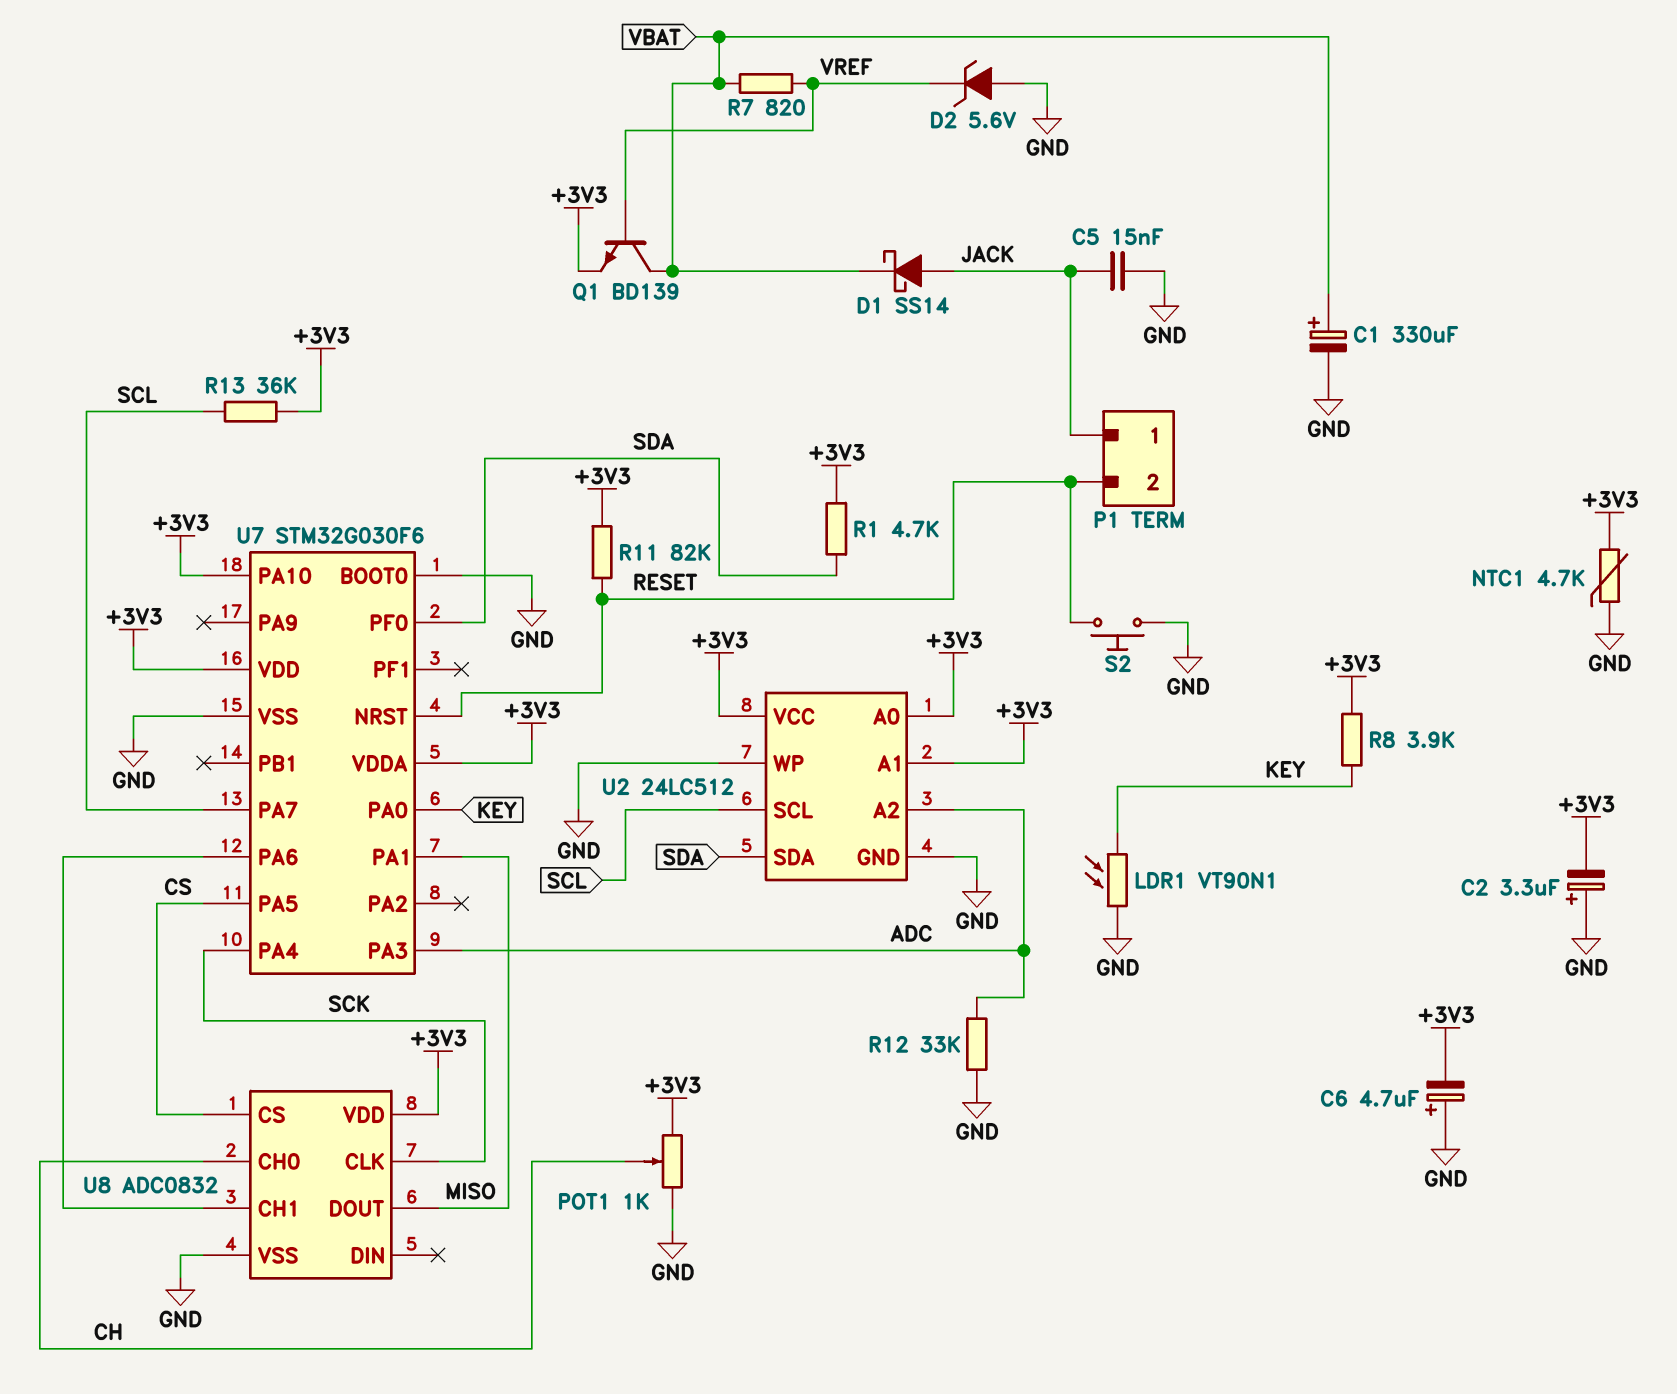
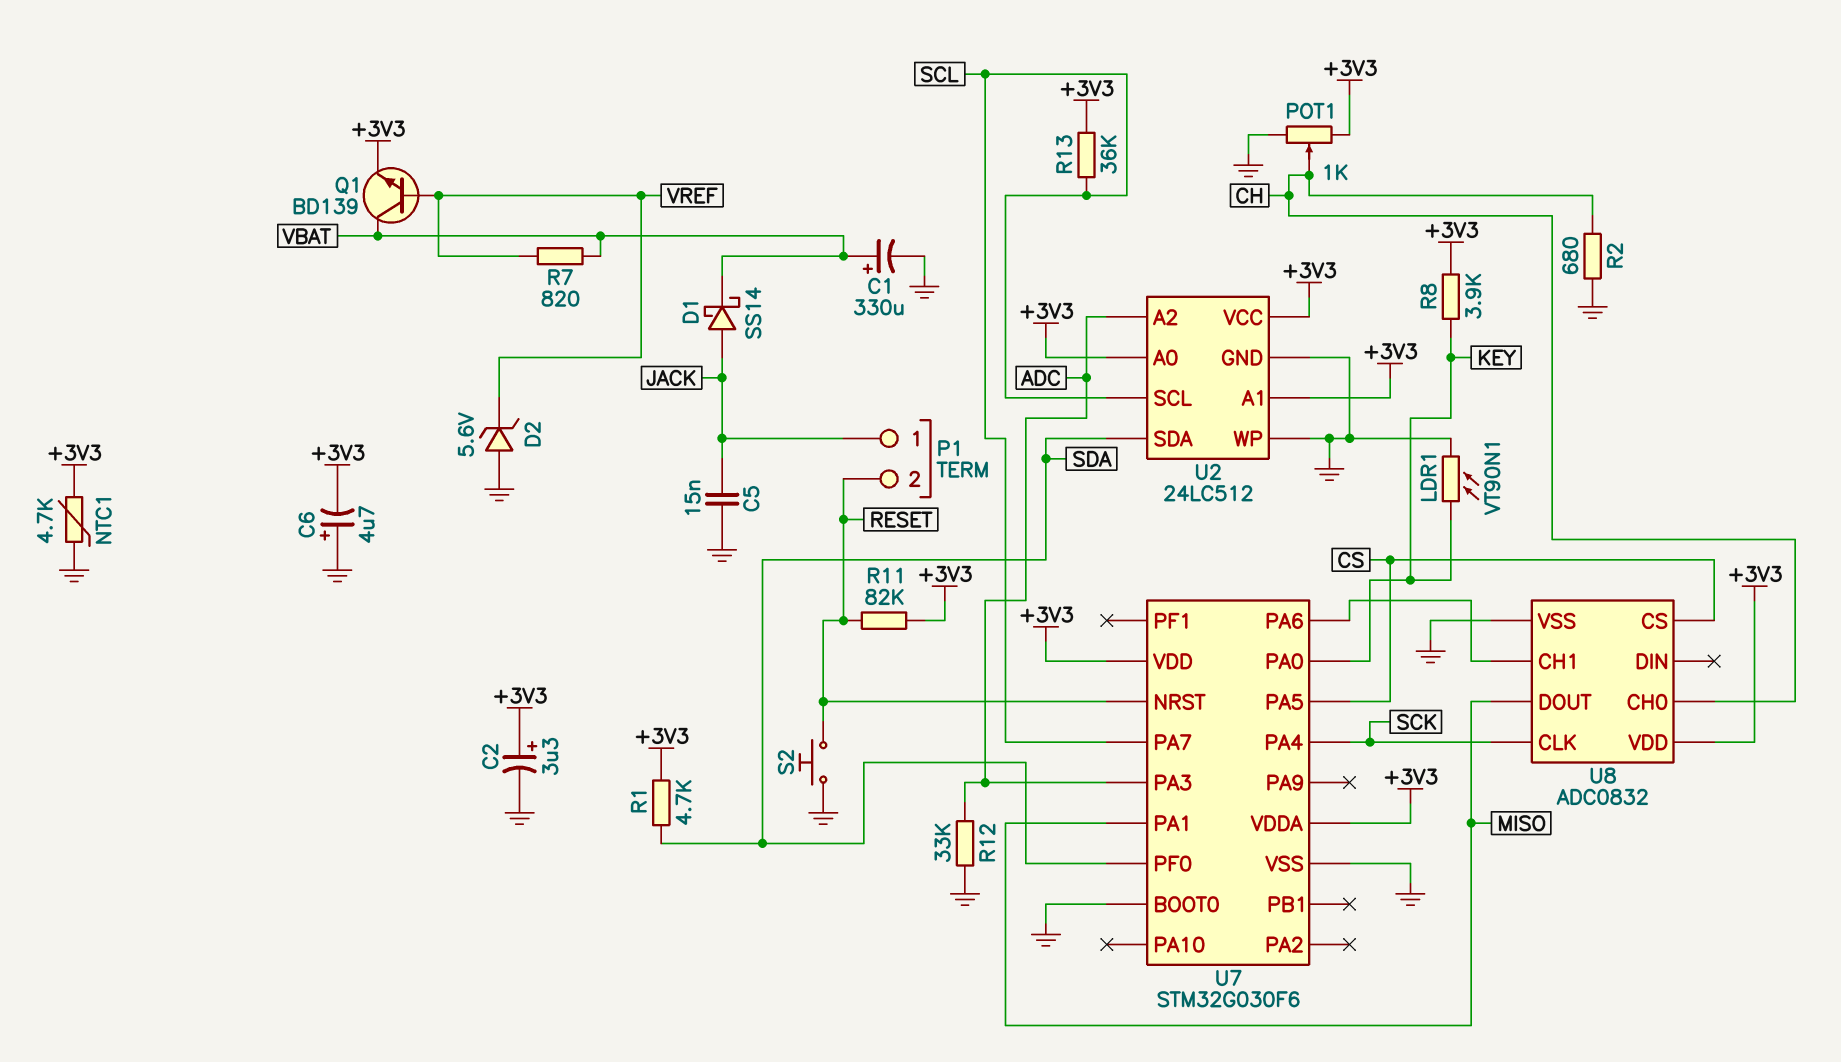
C2: 3.3uF (plus GND, minus +3V3) -> 3.3uF (plus +3V3, minus GND)
R2: none -> 680 (CH, GND)
U7 pin PA10: +3V3 -> none

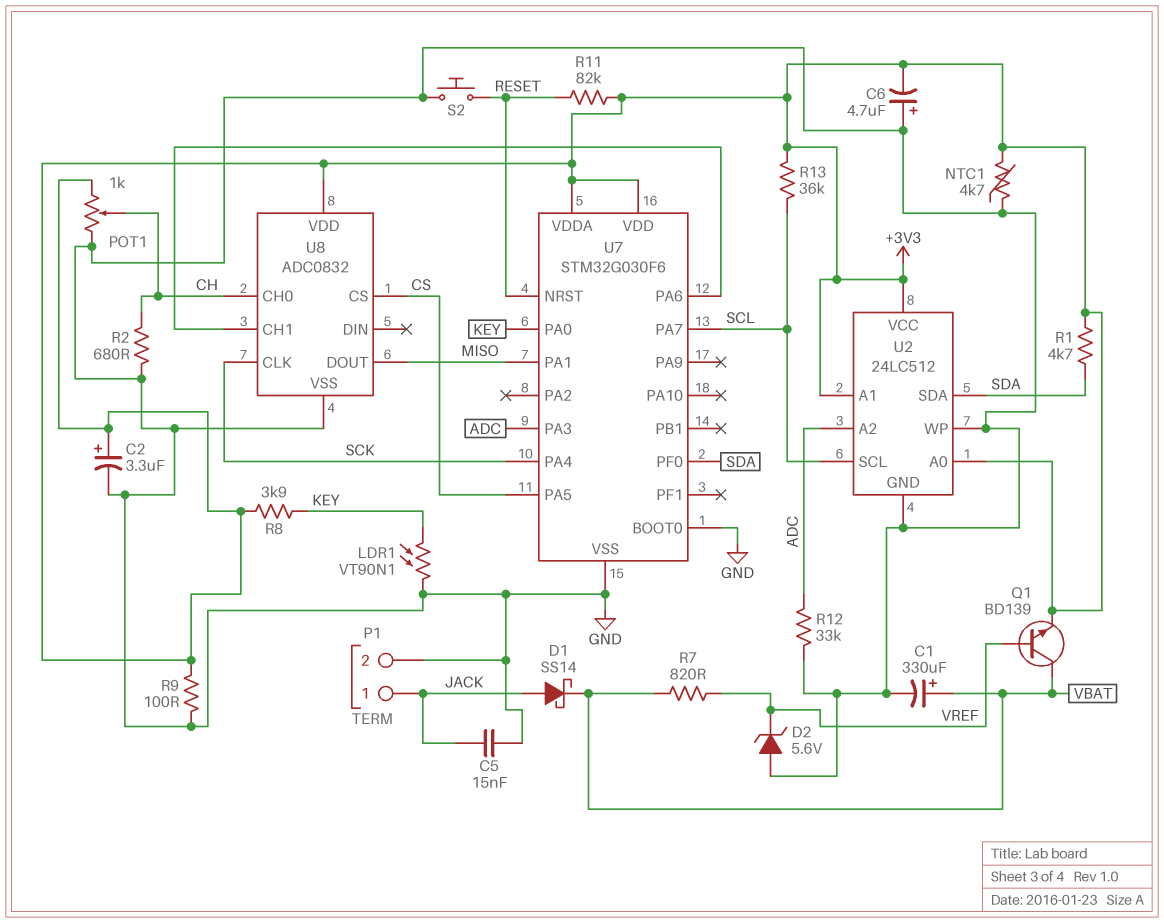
P1 pin 2: RESET -> GND
R9: none -> 100 (+3V3, GND)

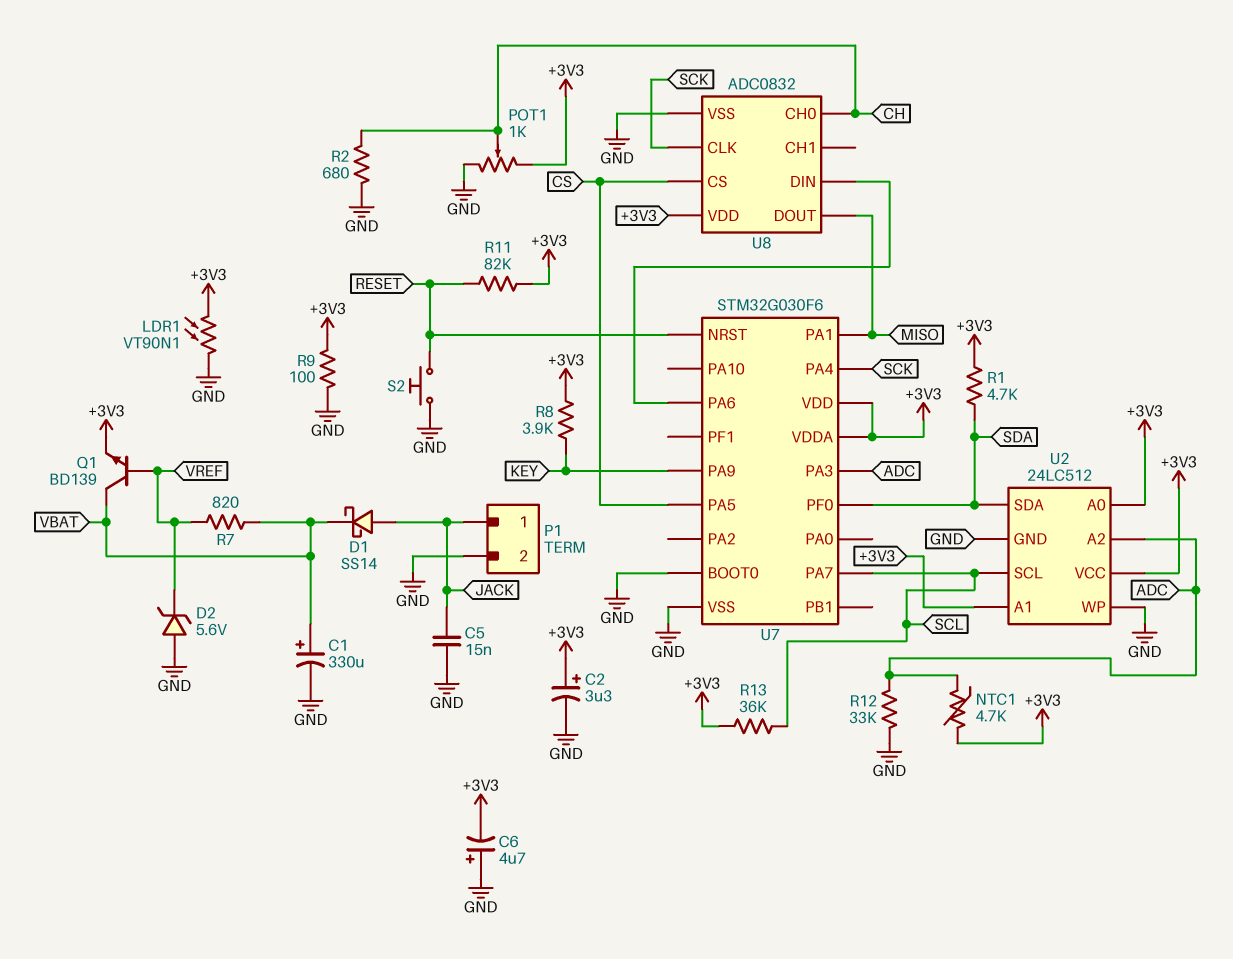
LDR1: VT90N1 (GND, KEY) -> VT90N1 (+3V3, GND)
NTC1: 4.7k (+3V3, GND) -> 4.7k (+3V3, ADC)
U7 pin PA0: KEY -> none
U7 pin PA9: none -> KEY
U8 pin CH1: U7/PA6 -> none
U8 pin DIN: none -> U7/PA6

